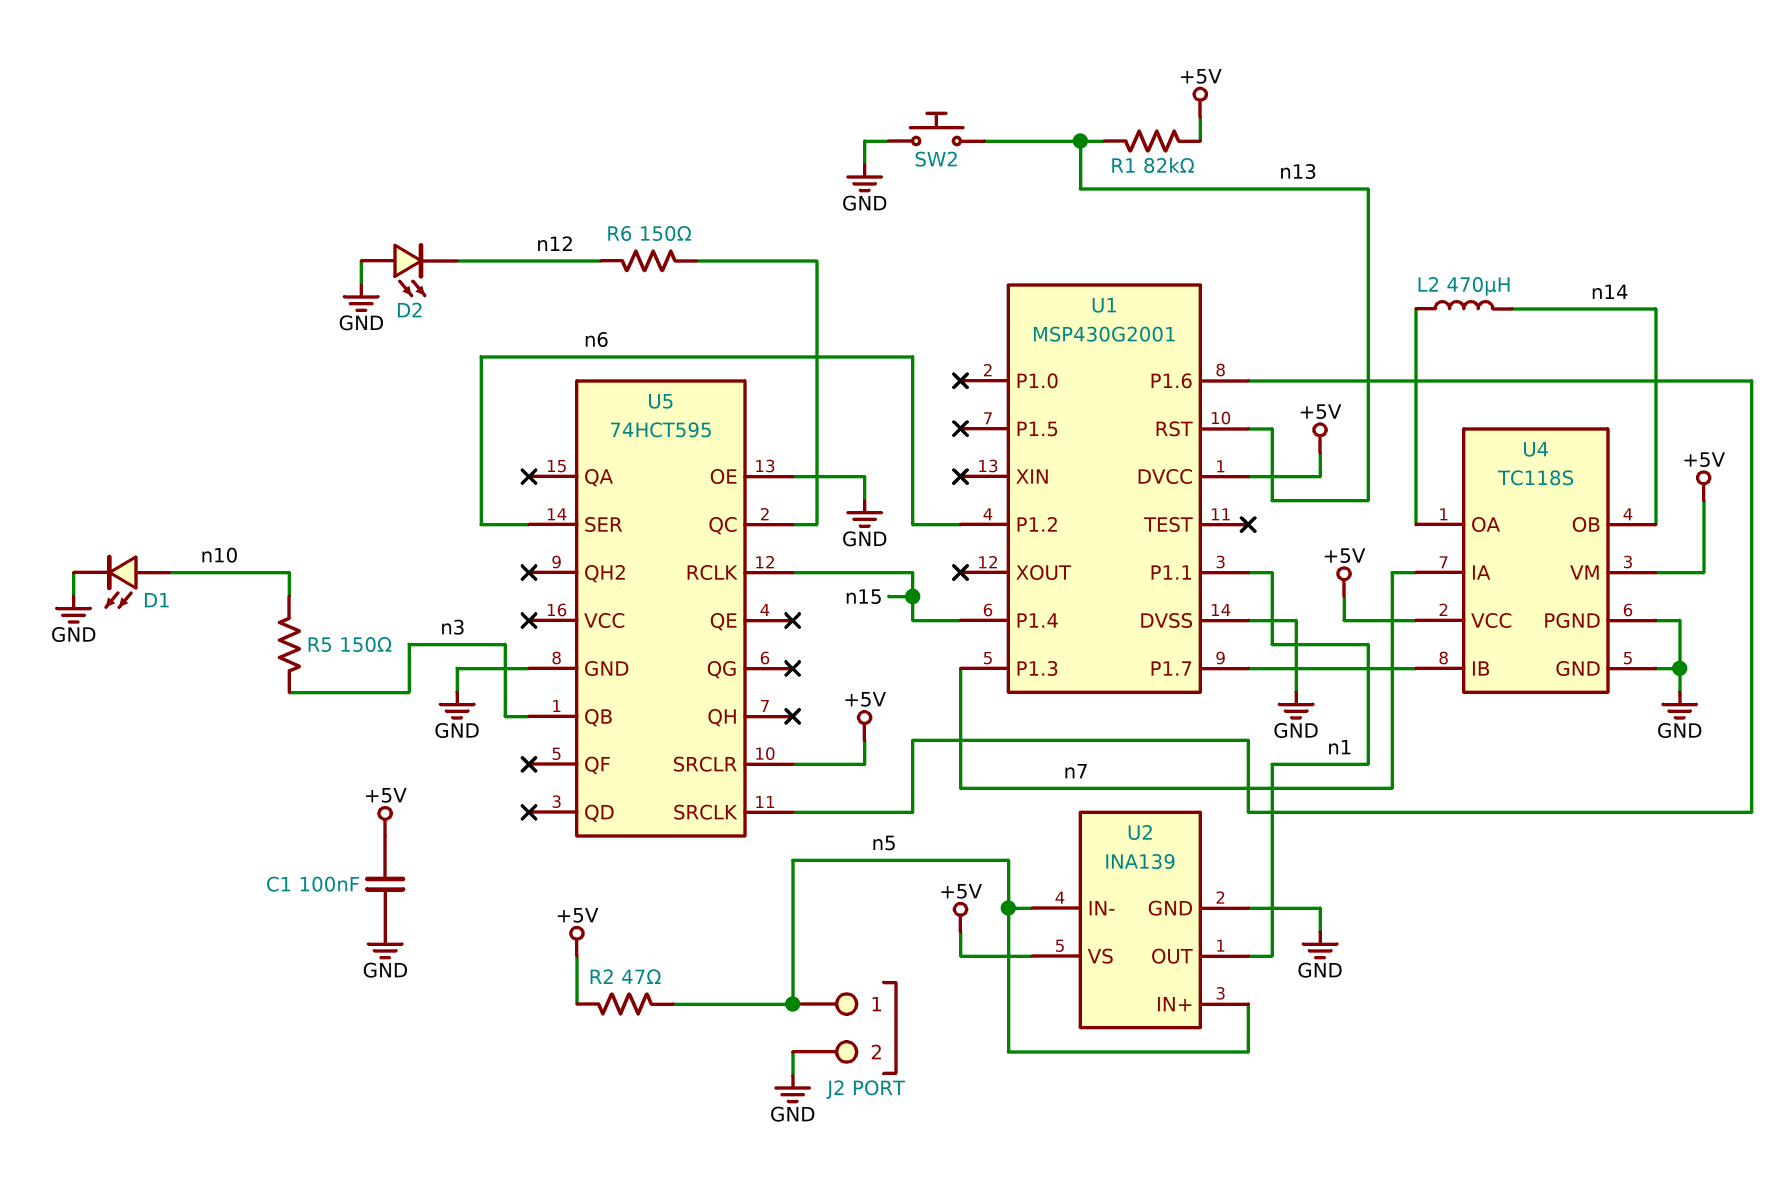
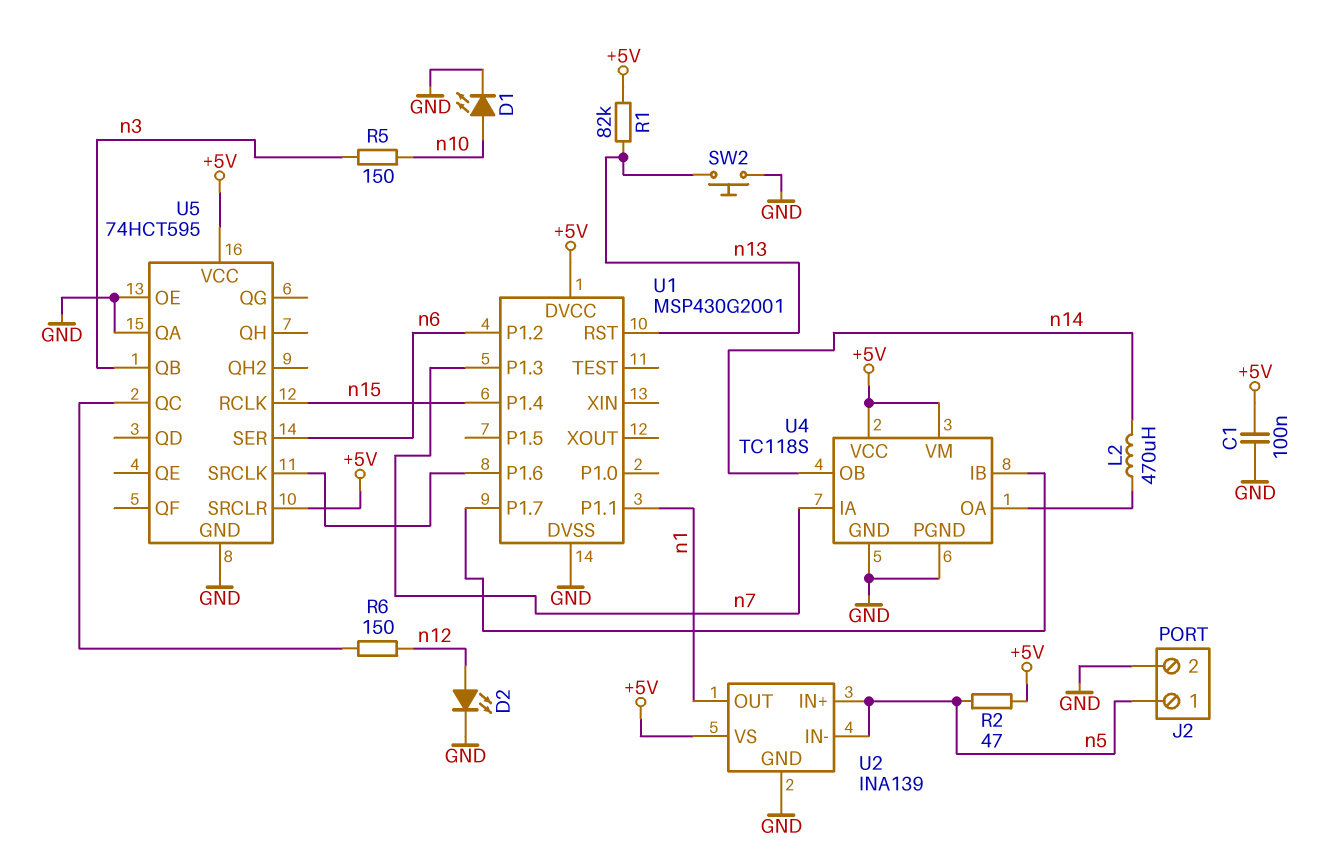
D2: LED (A GND, K n12) -> LED (A n12, K GND)
U5 pin QA: none -> GND
U5 pin VCC: none -> +5V

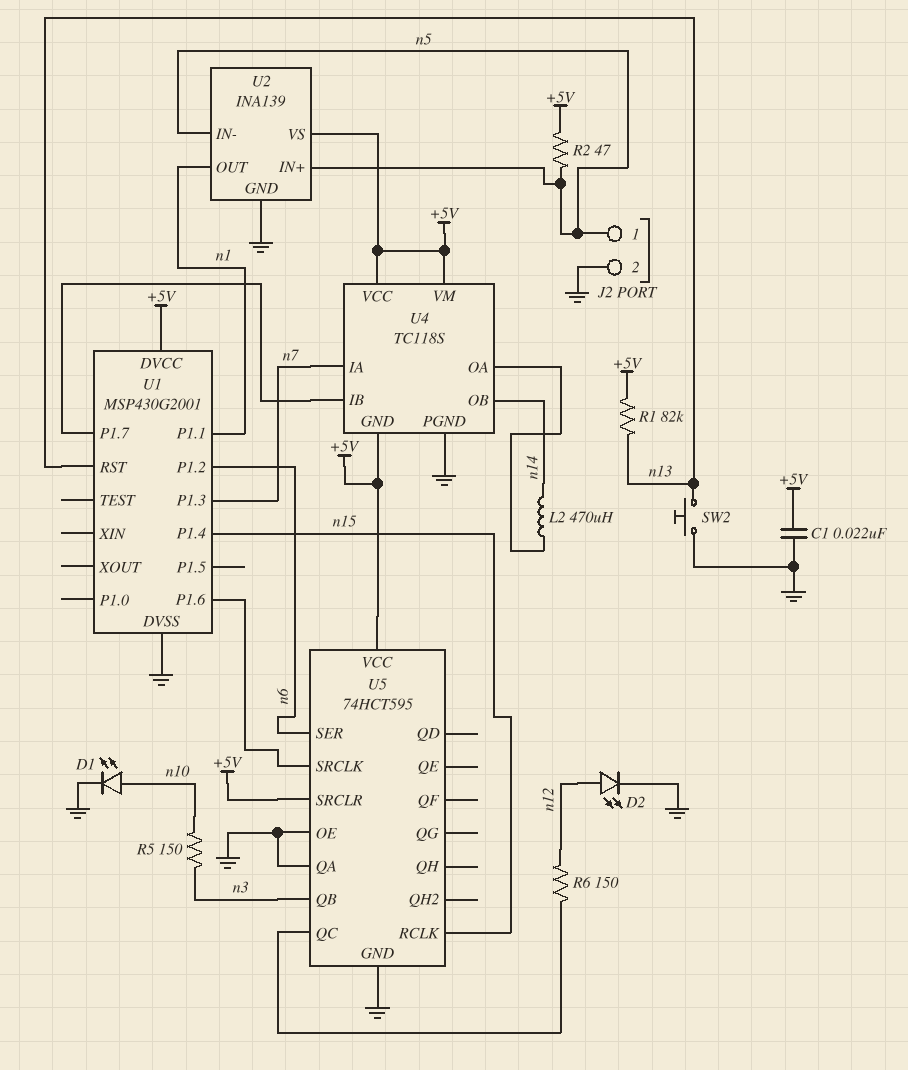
C1: 100nF (+5V, GND) -> 22nF (+5V, GND)
U4 pin GND: GND -> +5V

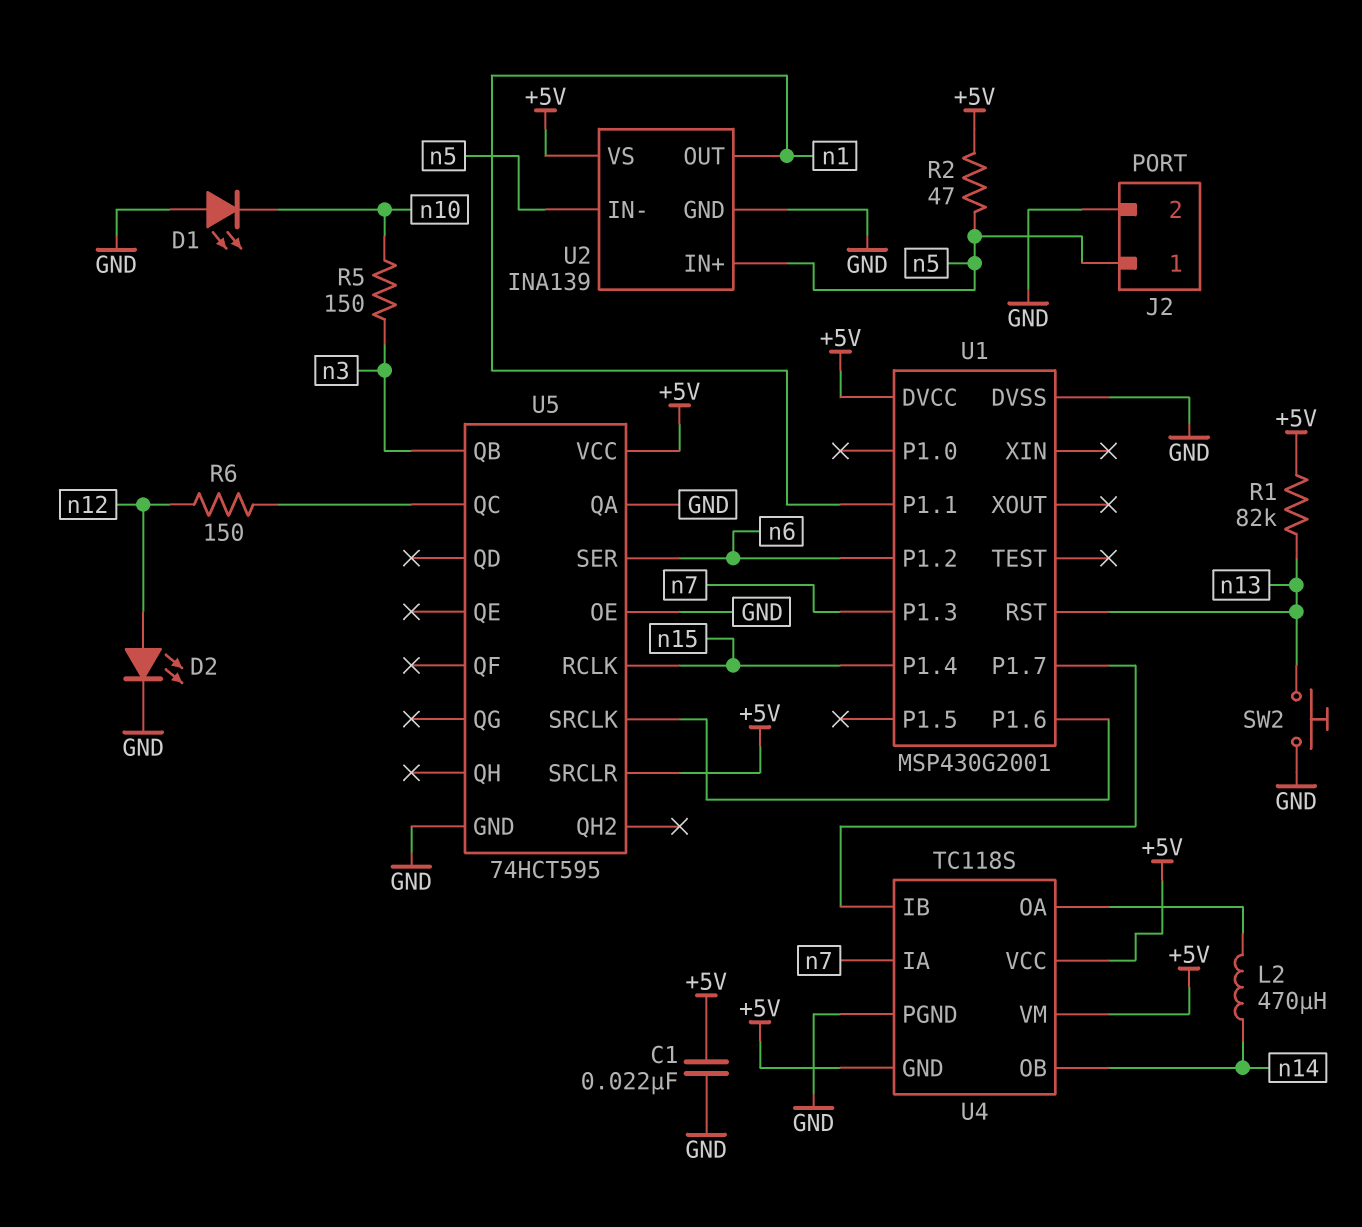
D1: LED (A n10, K GND) -> LED (A GND, K n10)

